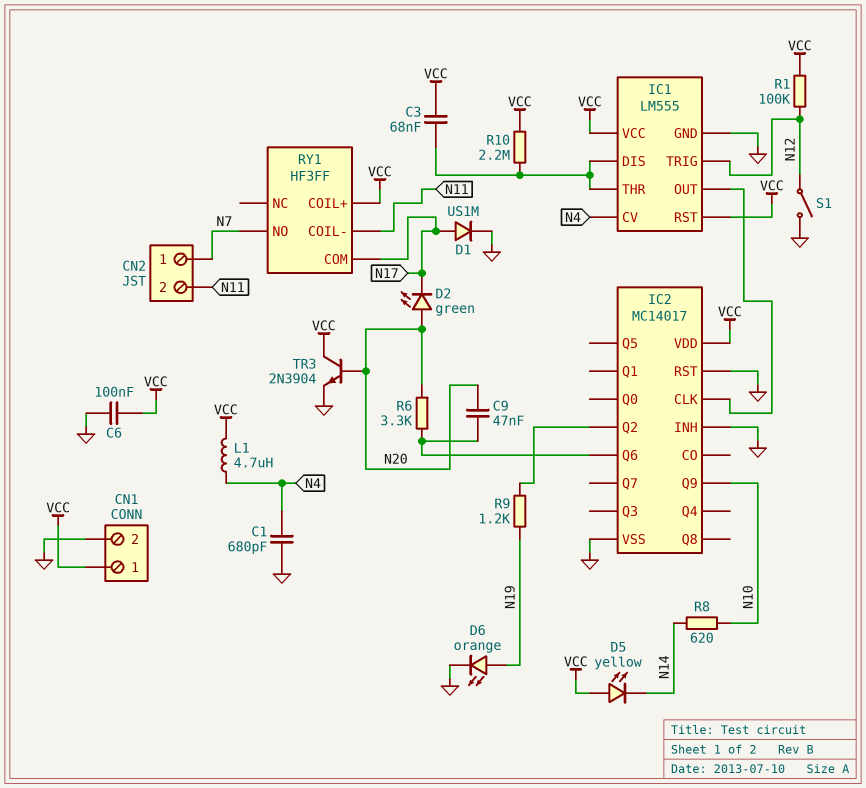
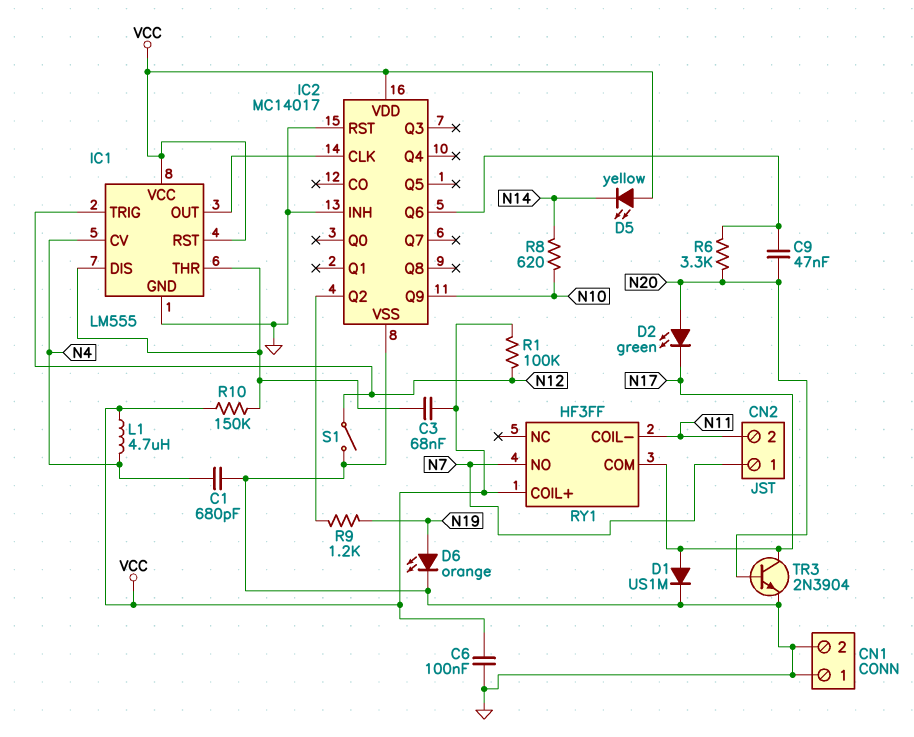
CN1 pin 1: VCC -> GND
R10: 2.2M (IC1/DIS, VCC) -> 150k (IC1/DIS, VCC)
TR3: NPN 2N3904 (B N20, C VCC, E GND) -> NPN 2N3904 (B N20, C N17, E GND)

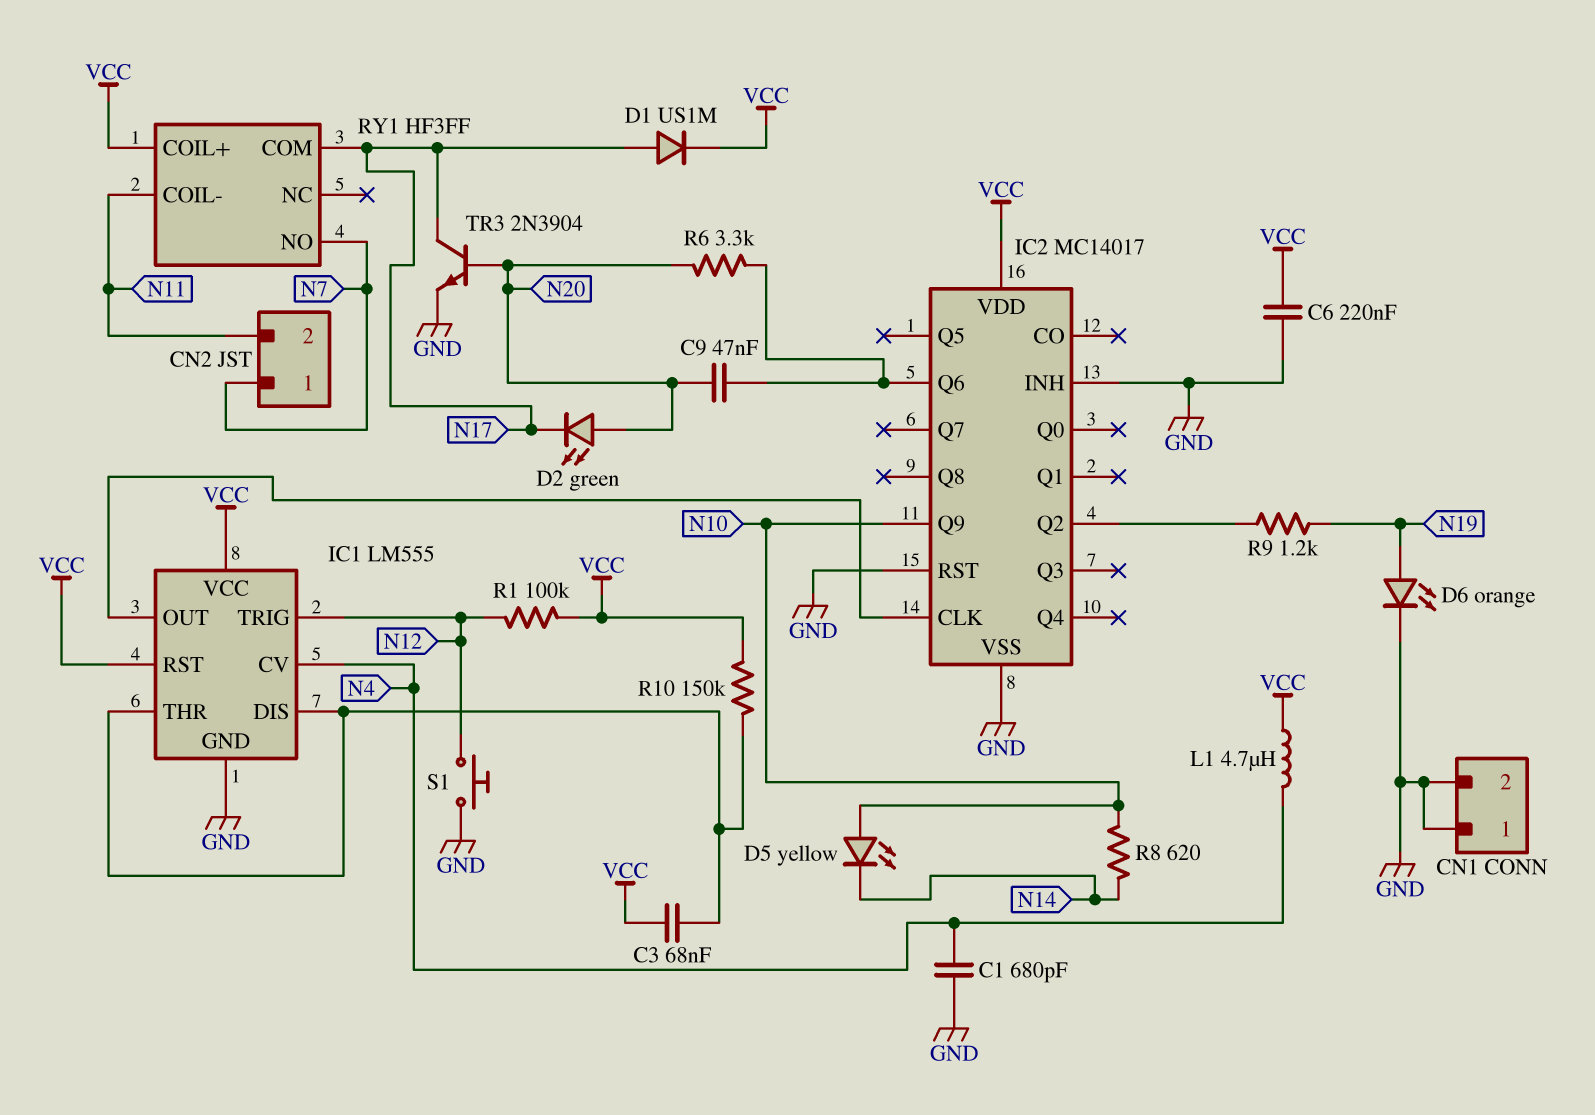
C6: 100nF (GND, VCC) -> 220nF (GND, VCC)
D1: diode US1M (A N17, K GND) -> diode US1M (A N17, K VCC)
D5: LED yellow (A VCC, K N14) -> LED yellow (A N10, K N14)
S1: switch (GND, N12) -> button (GND, N12)

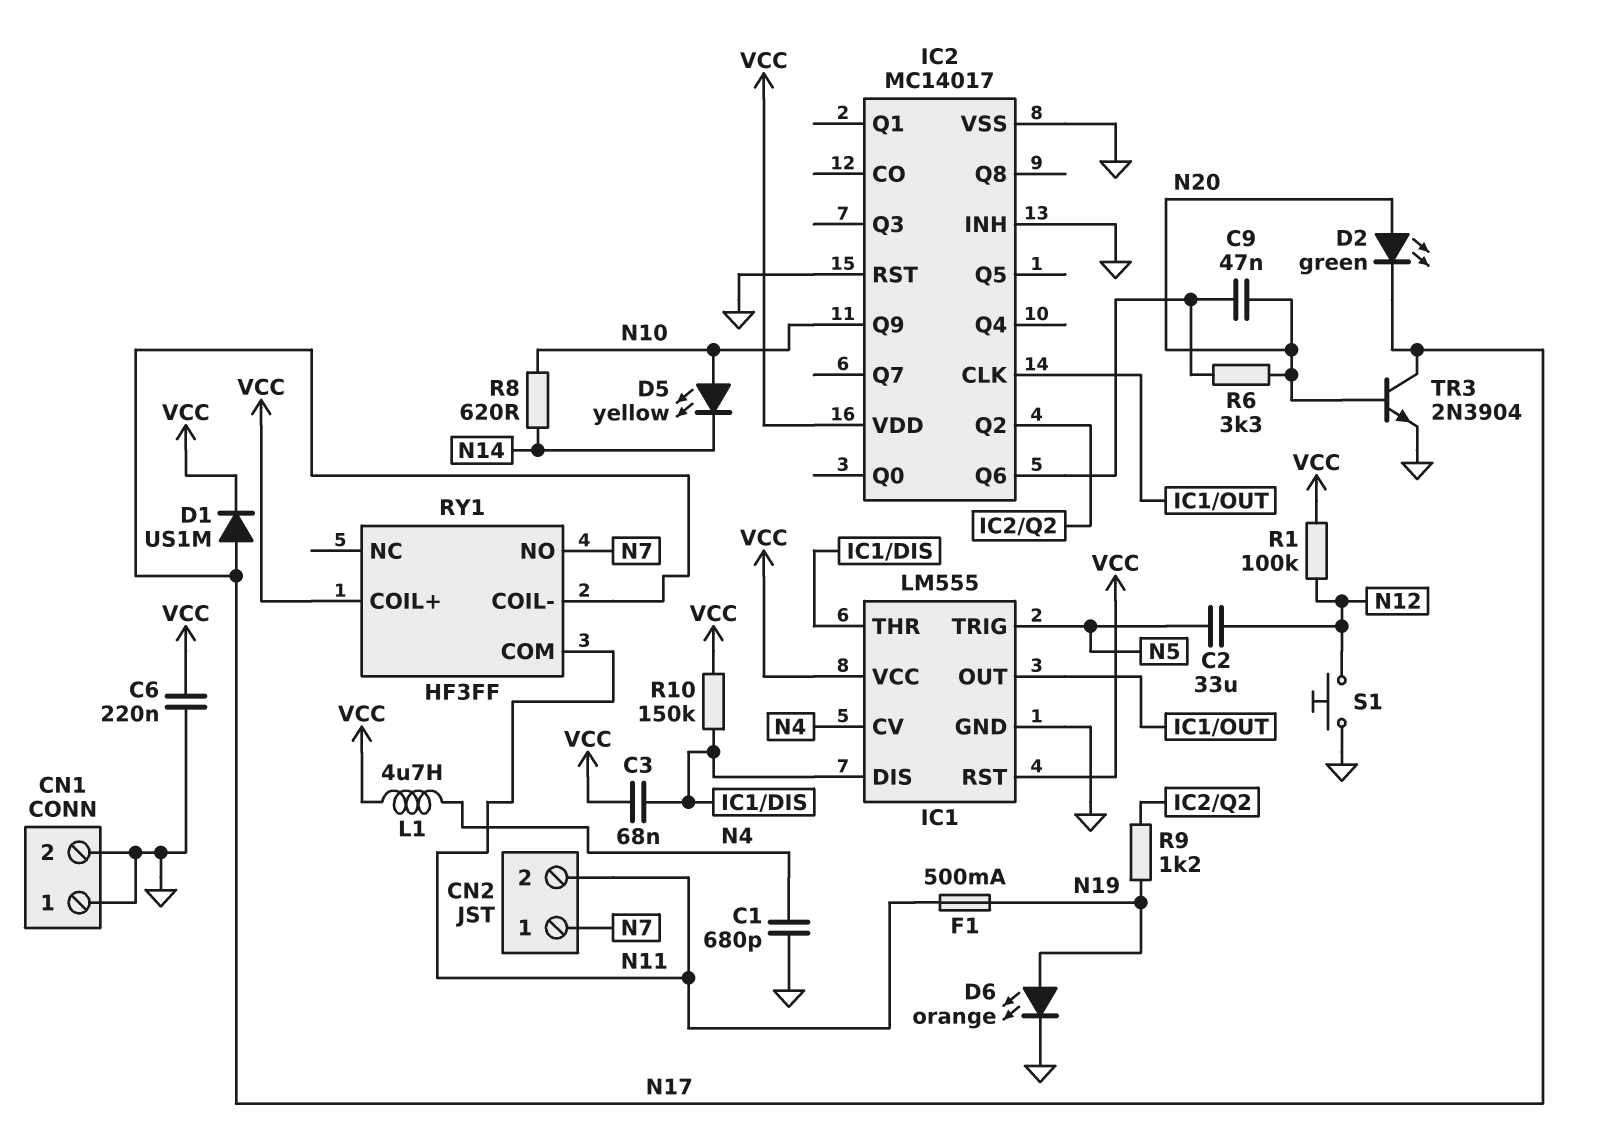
C2: none -> 33uF (N5, N12)
F1: none -> 500mA (N11, N19)
IC1 pin TRIG: N12 -> N5
RY1 pin COIL-: N11 -> N17
RY1 pin COM: N17 -> N11

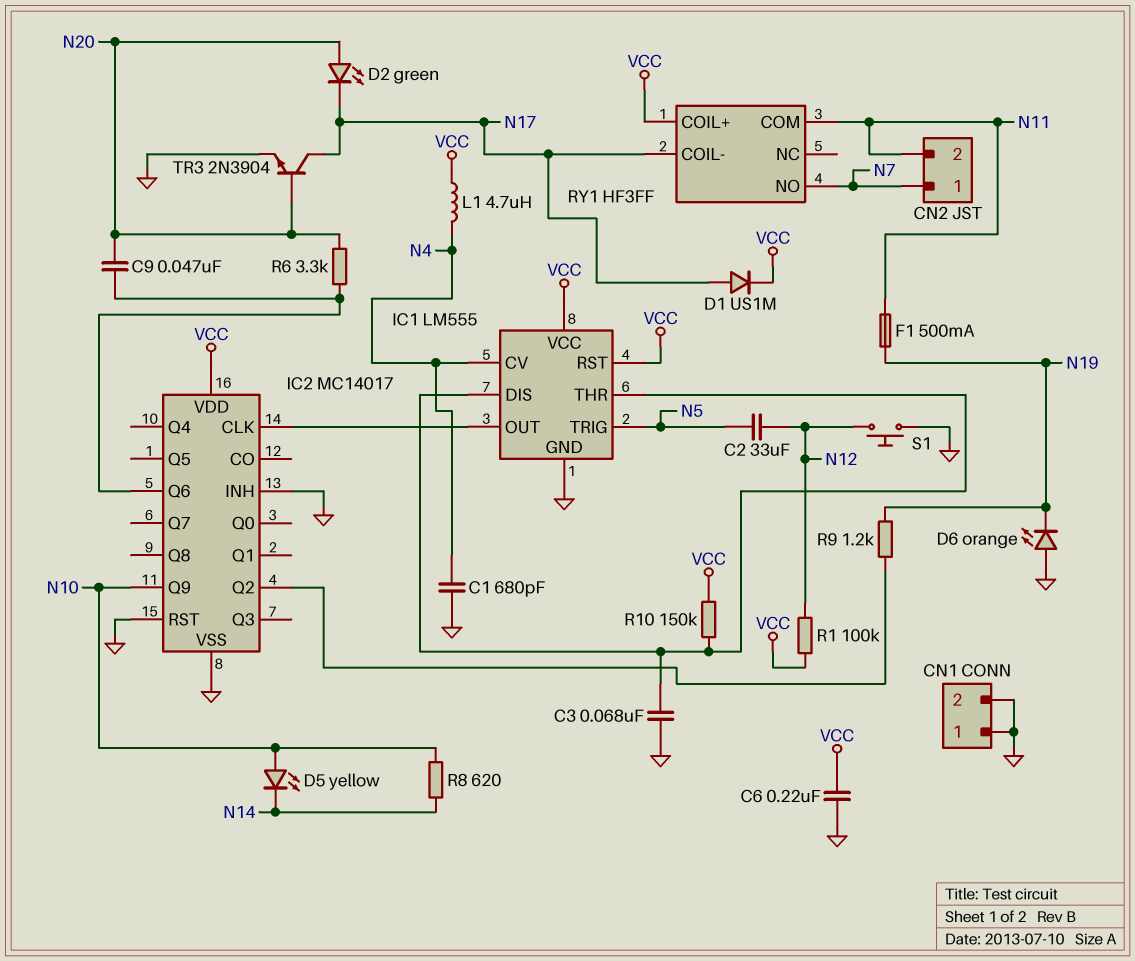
C3: 68nF (IC1/DIS, VCC) -> 68nF (GND, IC1/DIS)
D6: LED orange (A N19, K GND) -> LED orange (A GND, K N19)

